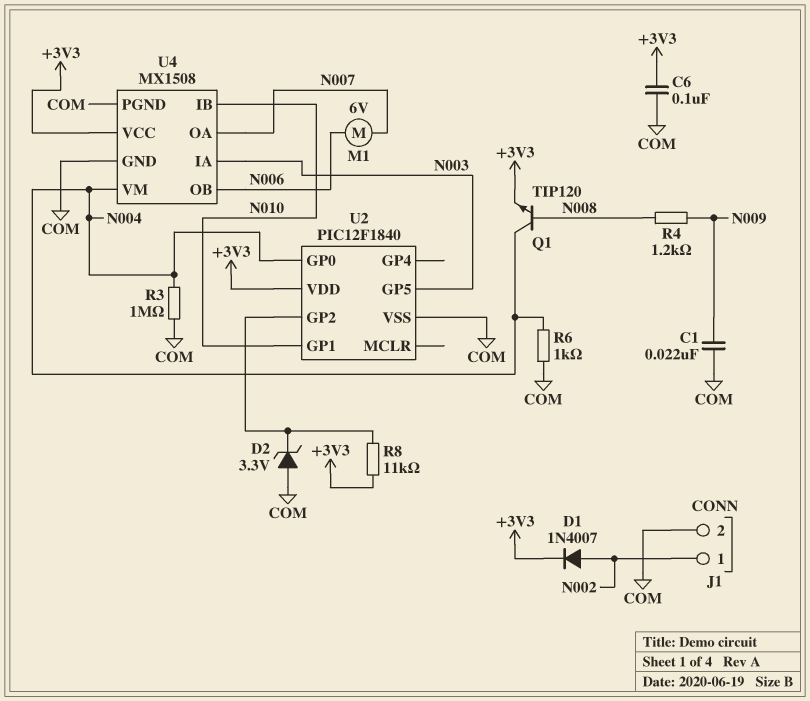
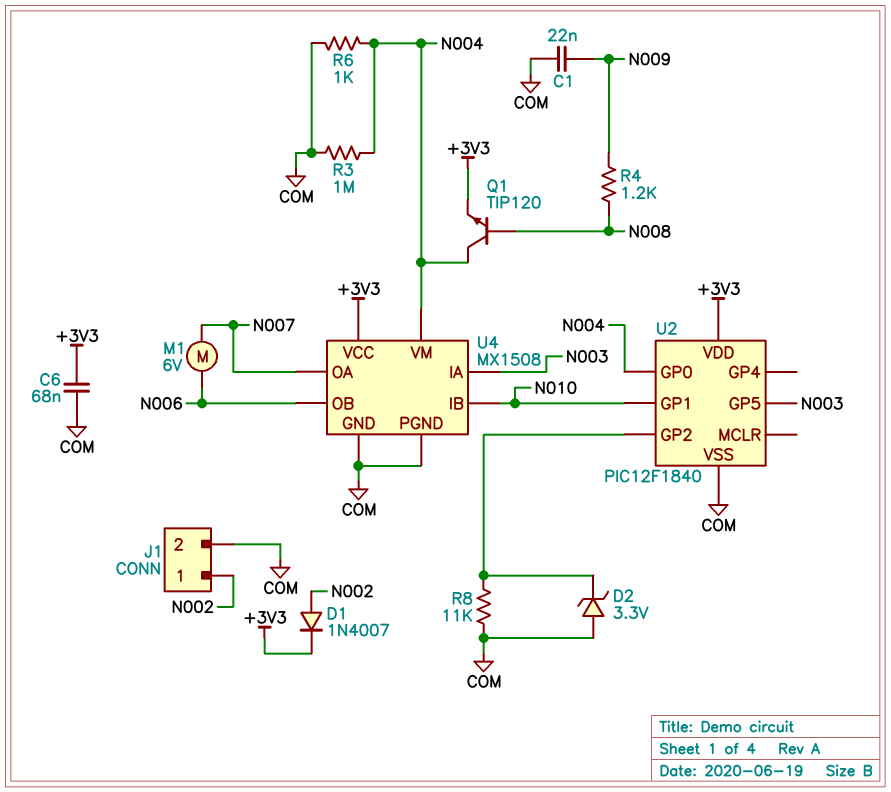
C6: 100nF (+3V3, COM) -> 68nF (+3V3, COM)
R8: 11k (+3V3, U2/GP2) -> 11k (COM, U2/GP2)

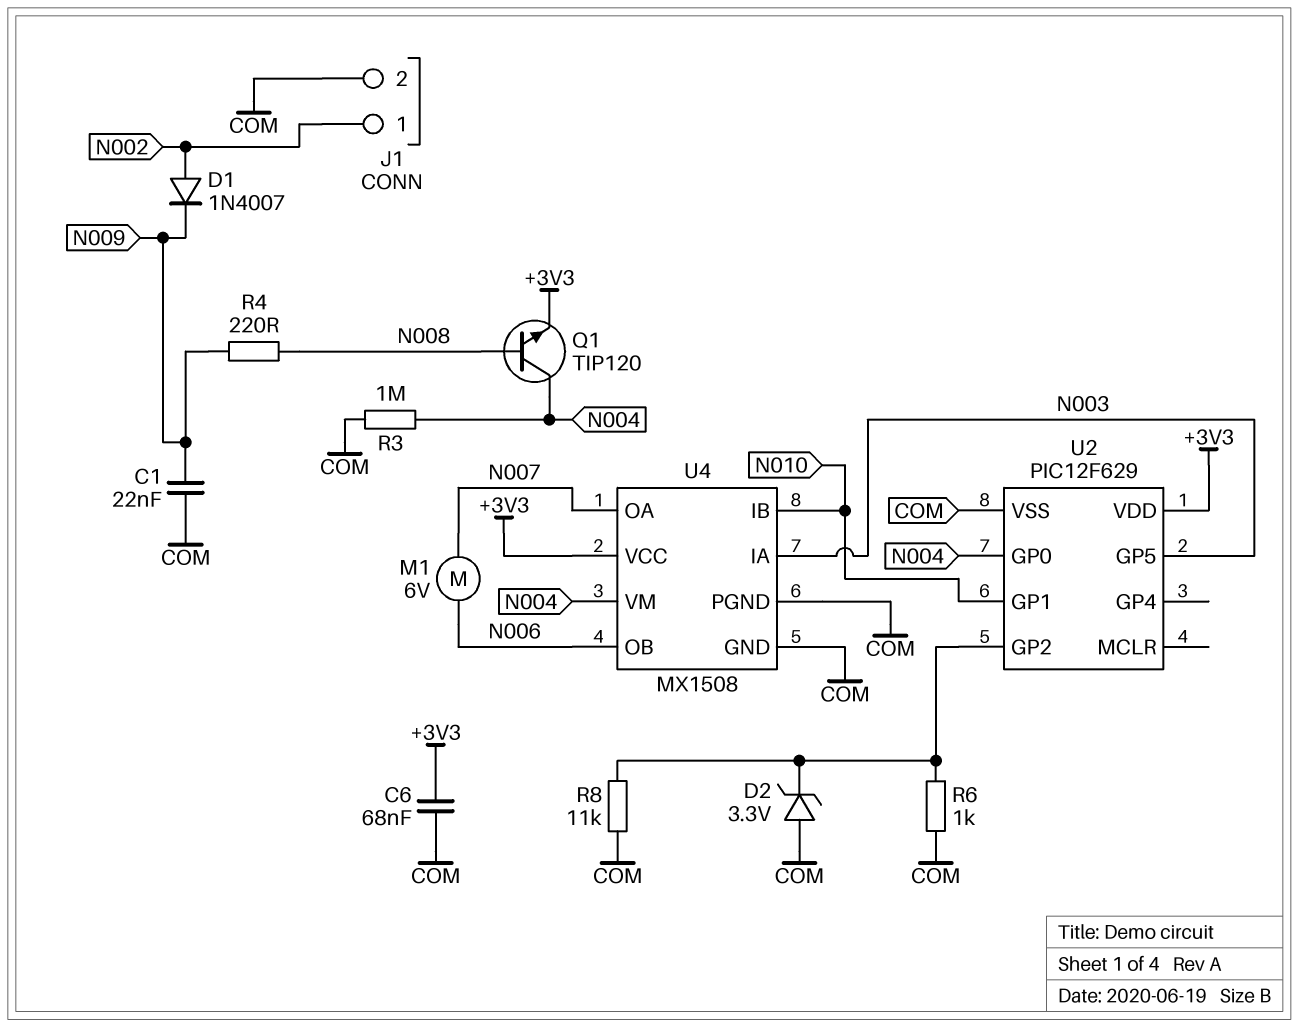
D1: diode 1N4007 (A N002, K +3V3) -> diode 1N4007 (A N002, K N009)
R4: 1.2k (N008, N009) -> 220 (N008, N009)
R6: 1k (COM, N004) -> 1k (COM, U2/GP2)
U2: PIC12F1840 -> PIC12F629

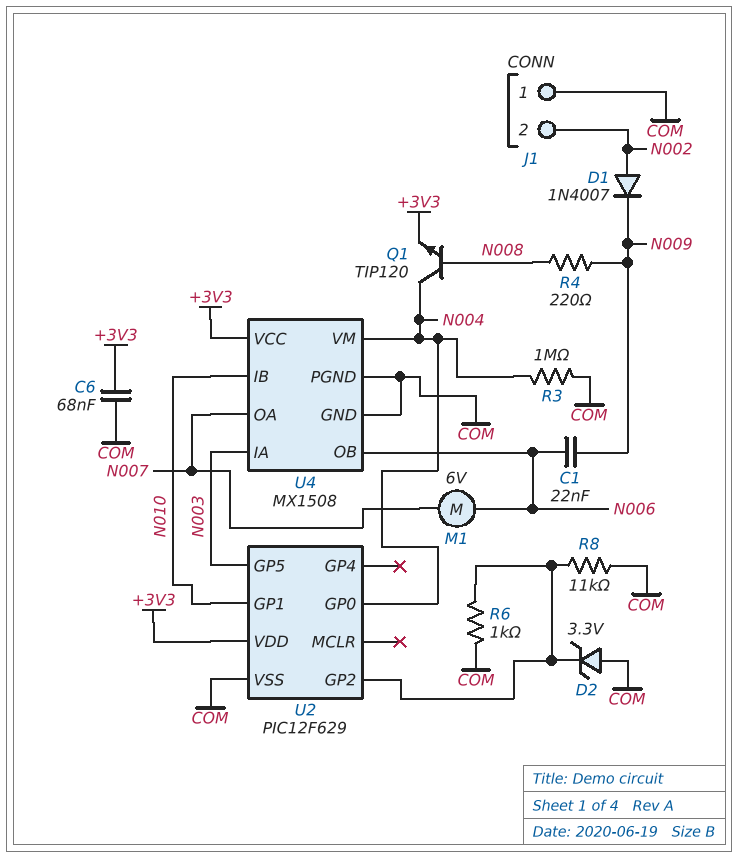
C1: 22nF (COM, N009) -> 22nF (N006, N009)
J1 pin 1: N002 -> COM
J1 pin 2: COM -> N002

